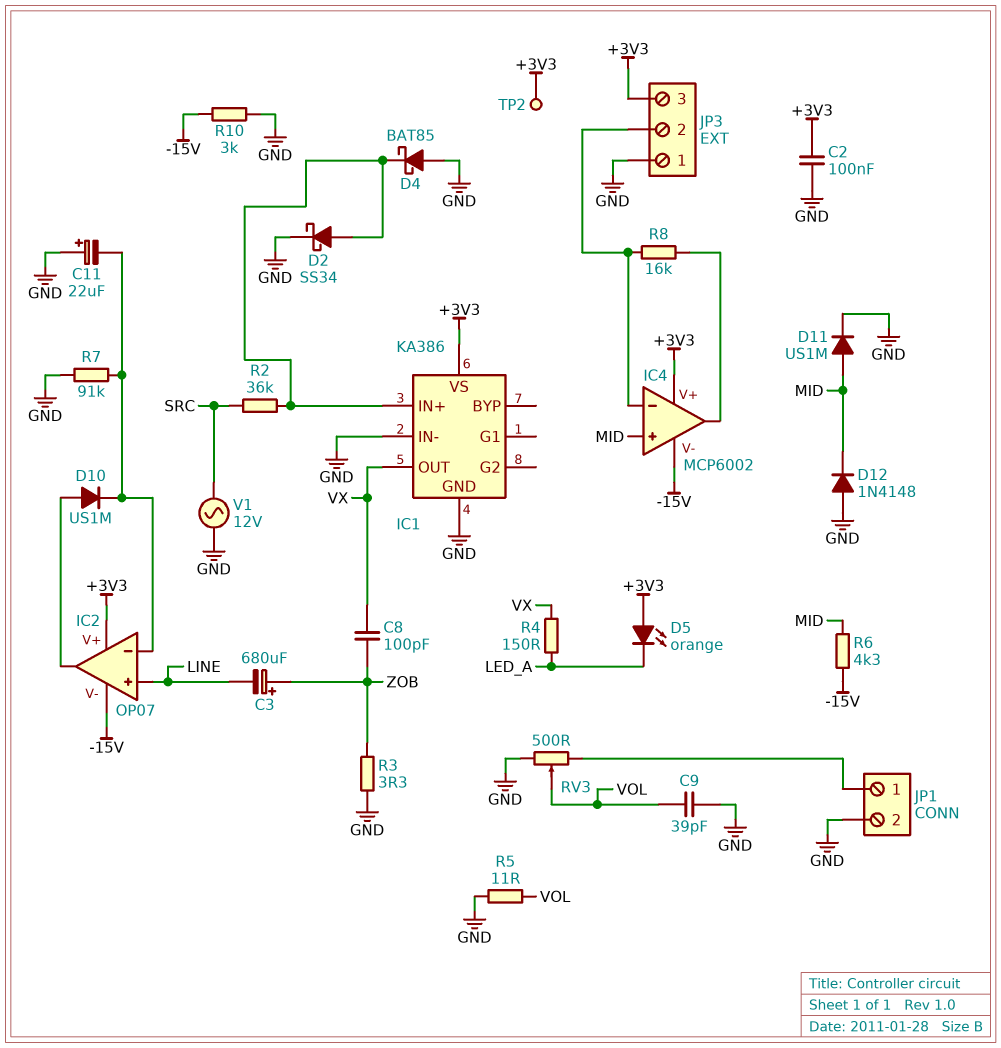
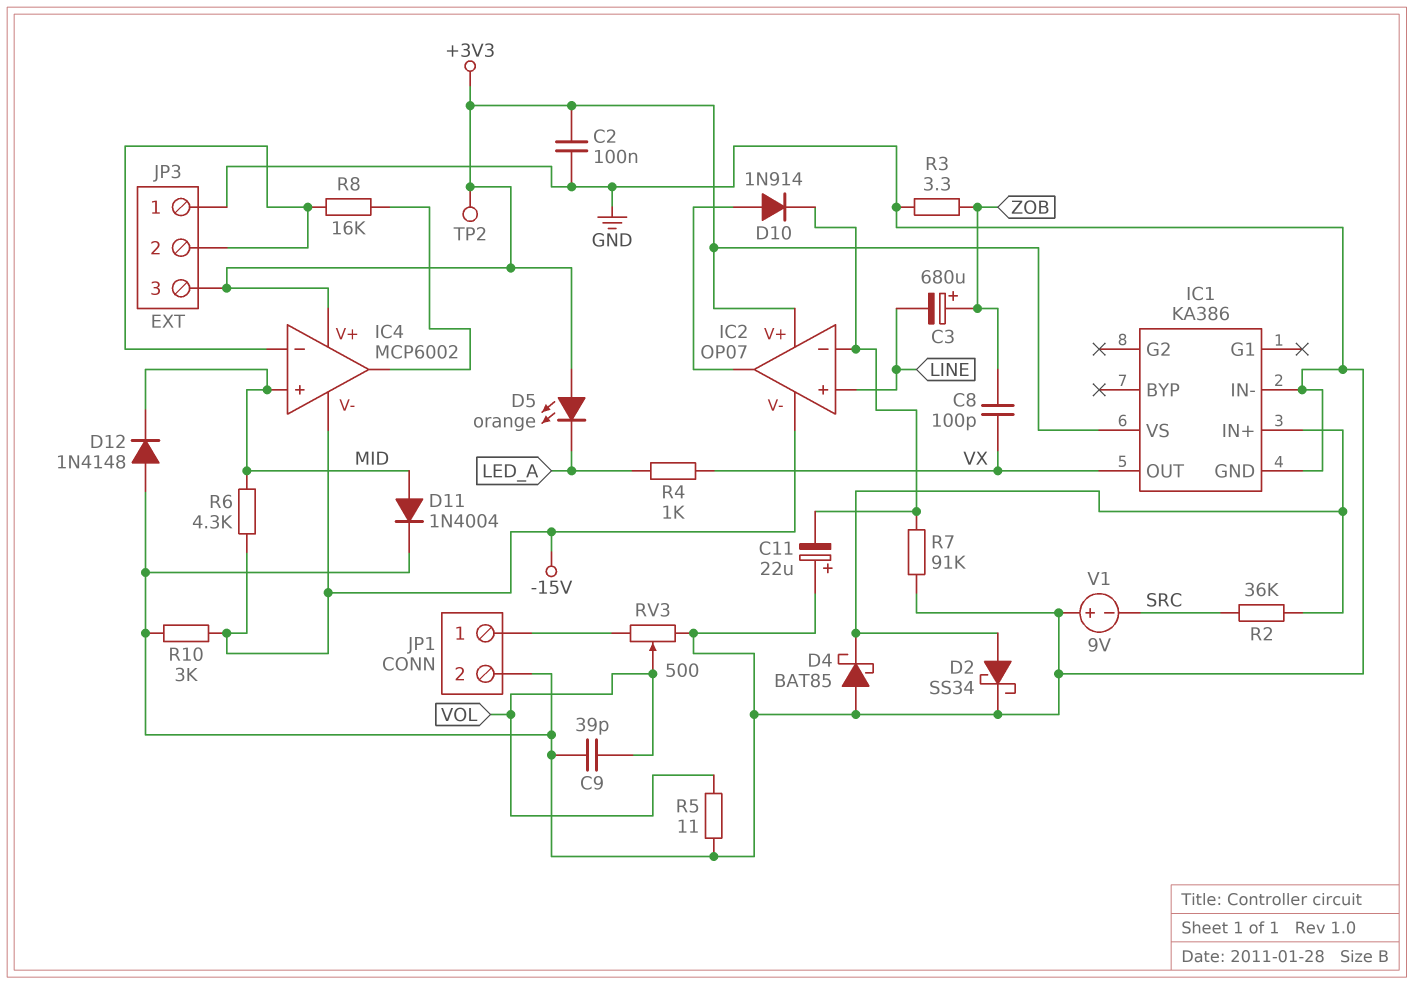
D10: diode US1M (A IC2/out, K IC2/in-) -> diode 1N914 (A IC2/out, K IC2/in-)
D11: diode US1M (A MID, K GND) -> diode 1N4004 (A MID, K GND)
R4: 150 (LED_A, VX) -> 1k (LED_A, VX)
V1: AC 12V (GND, SRC) -> 9V (plus GND, minus SRC)

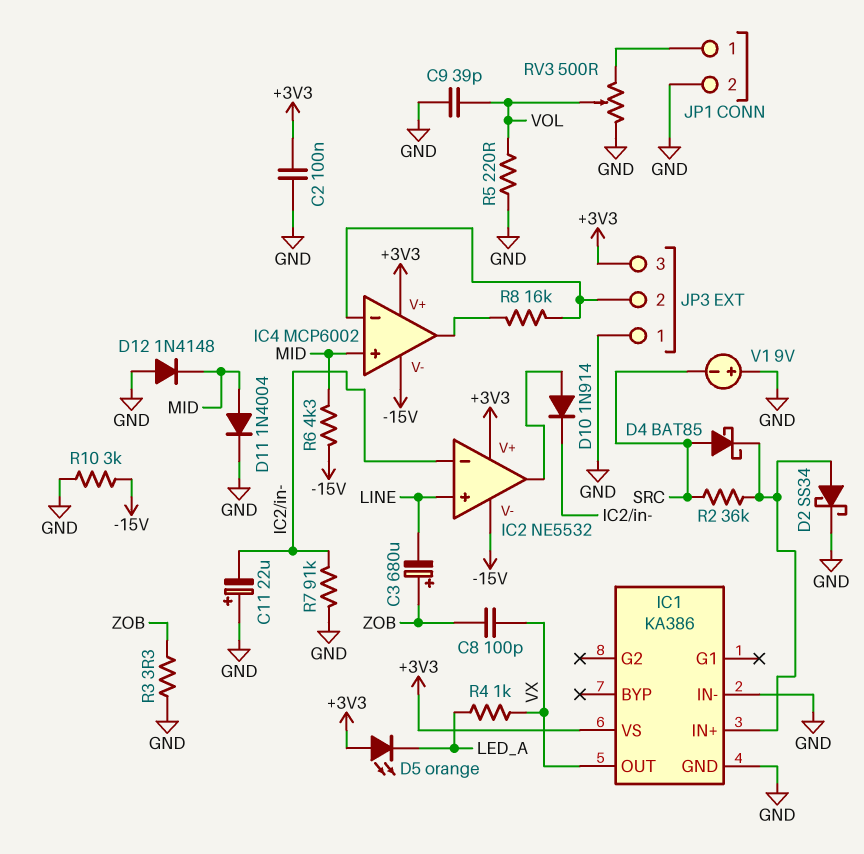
D4: schottky BAT85 (A GND, K IC1/IN+) -> schottky BAT85 (A SRC, K IC1/IN+)
IC2: OP07 -> NE5532
R5: 11 (GND, VOL) -> 220 (GND, VOL)
TP2: test point (+3V3) -> none

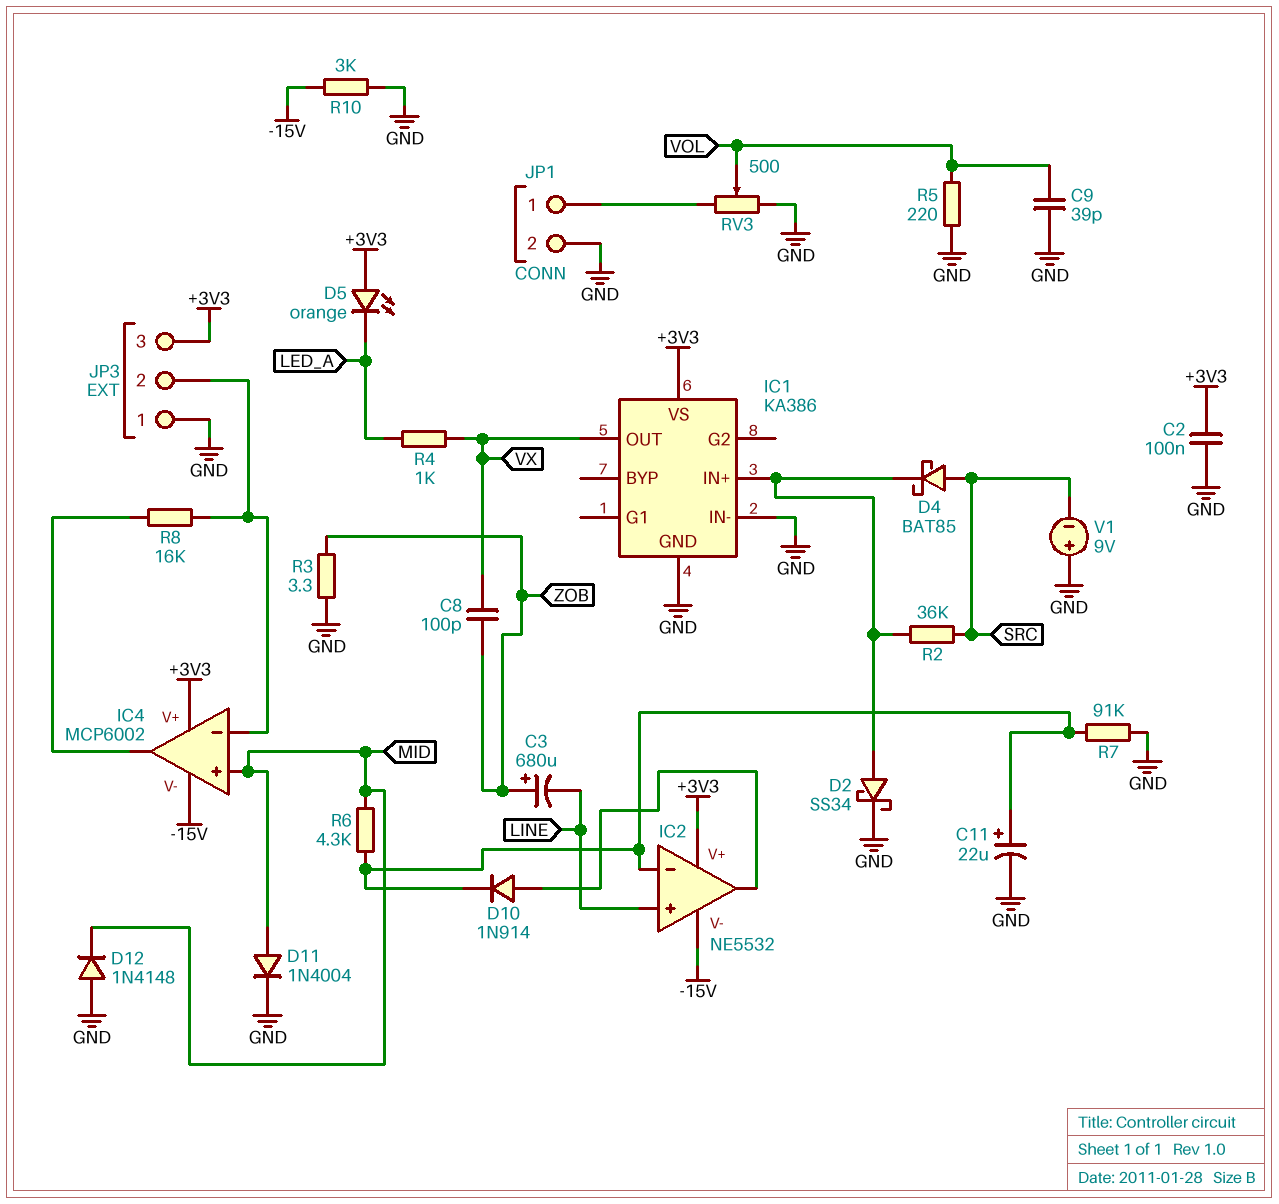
C11: 22uF (plus GND, minus IC2/in-) -> 22uF (plus IC2/in-, minus GND)
R6: 4.3k (-15V, MID) -> 4.3k (IC2/in-, MID)

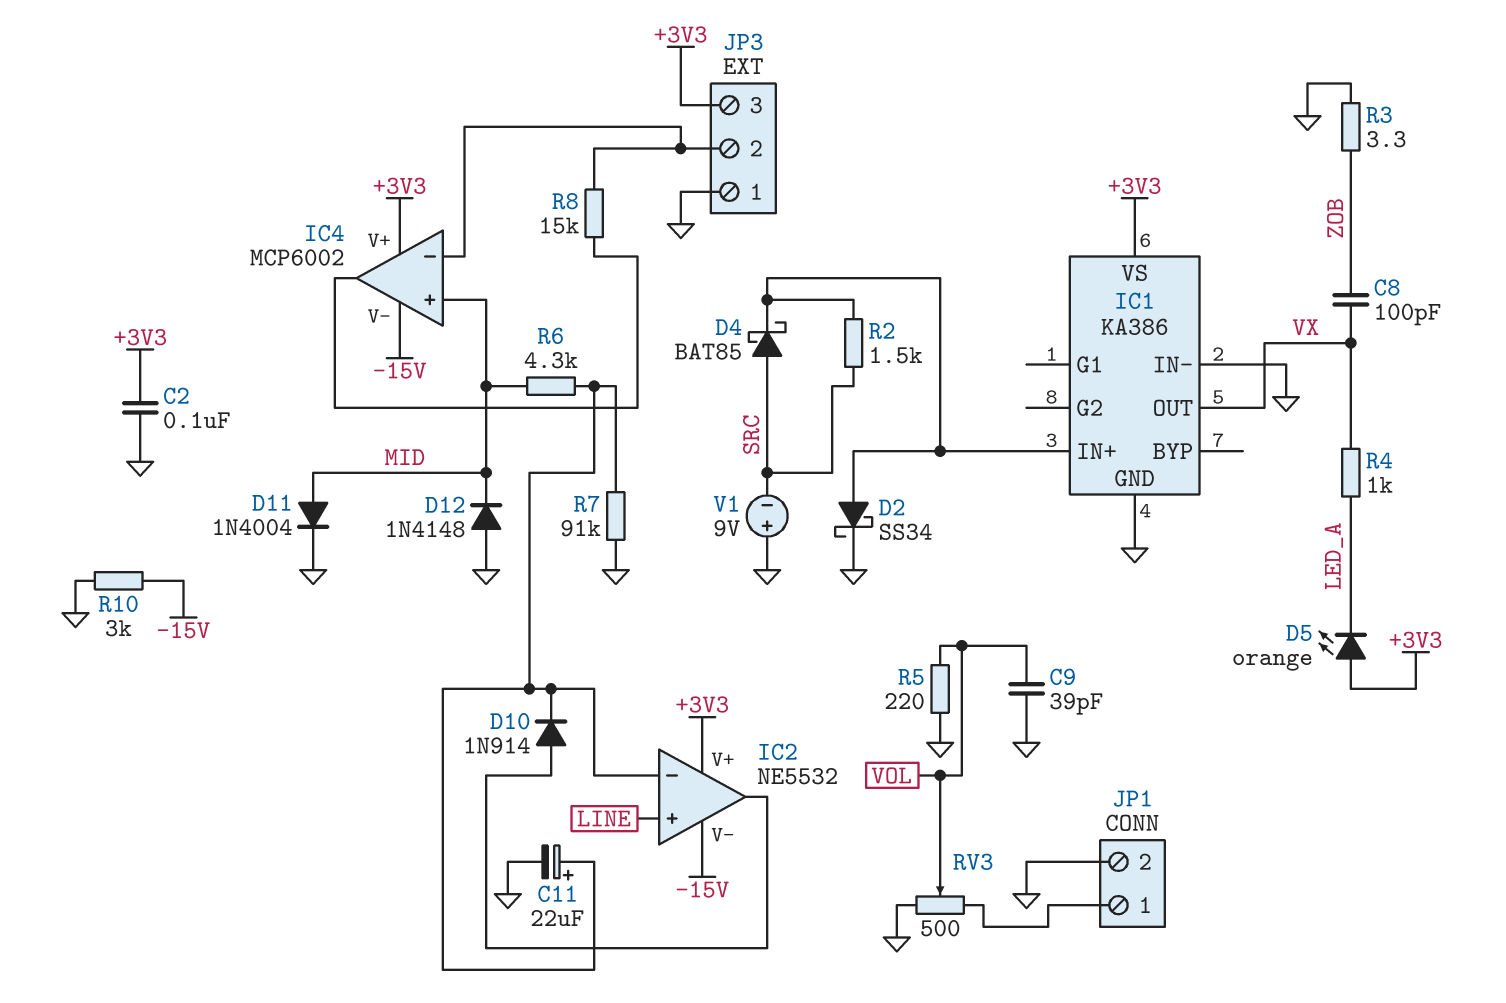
C3: 680uF (plus ZOB, minus LINE) -> none
R2: 36k (IC1/IN+, SRC) -> 1.5k (IC1/IN+, SRC)
R8: 16k (IC4/in-, IC4/out) -> 15k (IC4/in-, IC4/out)

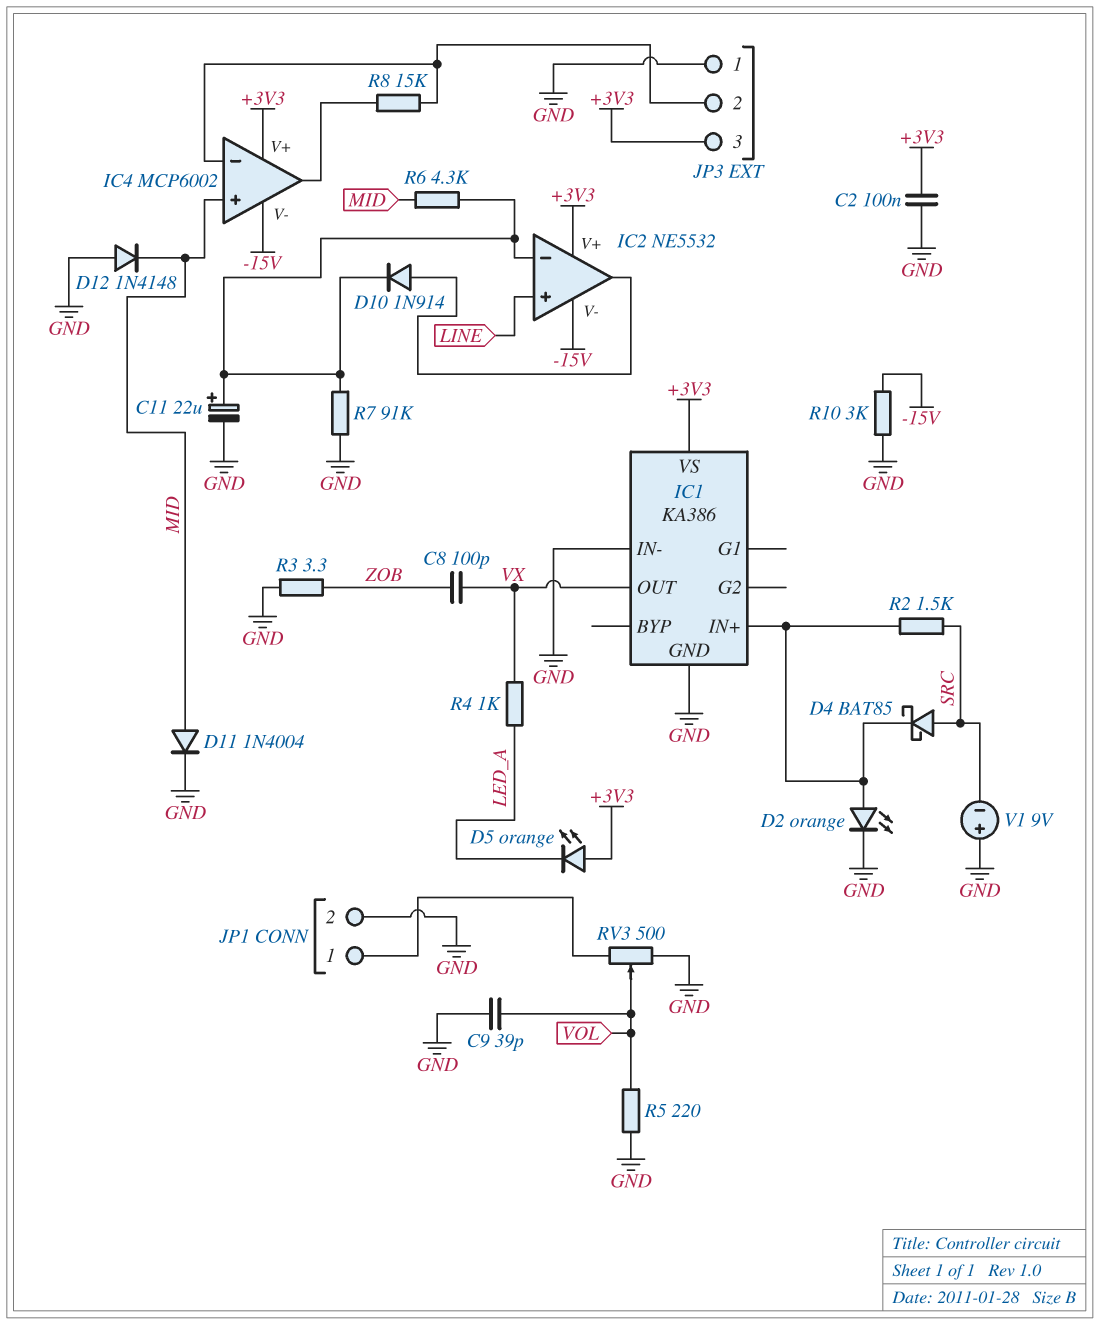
D2: schottky SS34 (A IC1/IN+, K GND) -> LED orange (A IC1/IN+, K GND)

